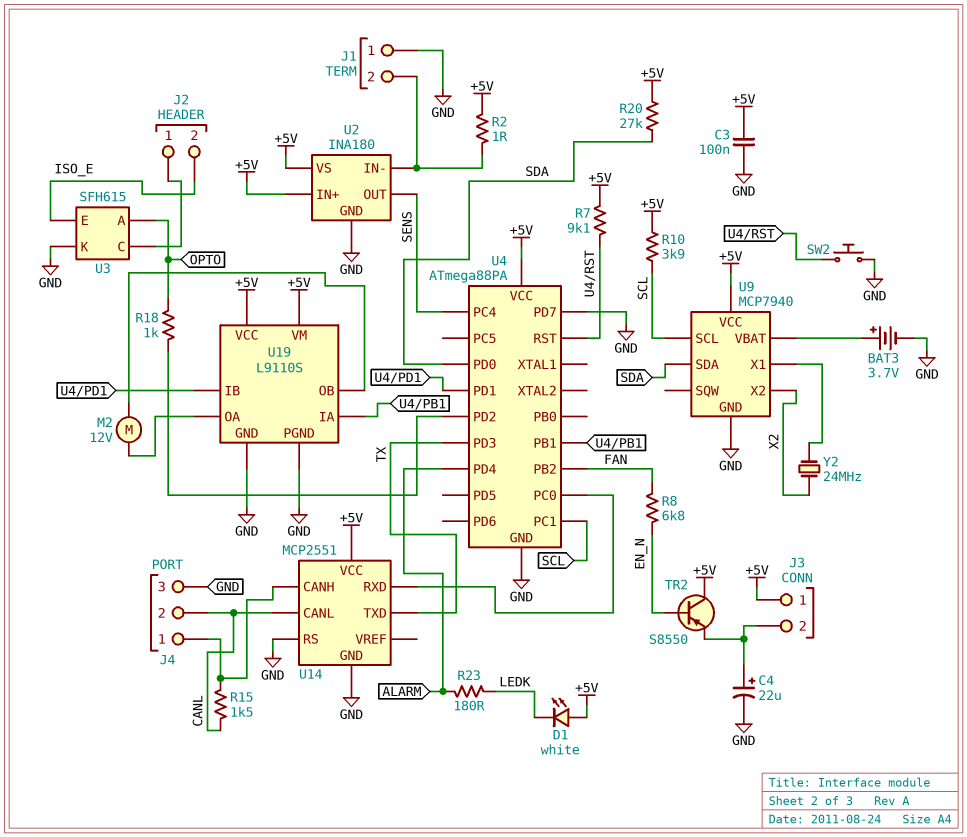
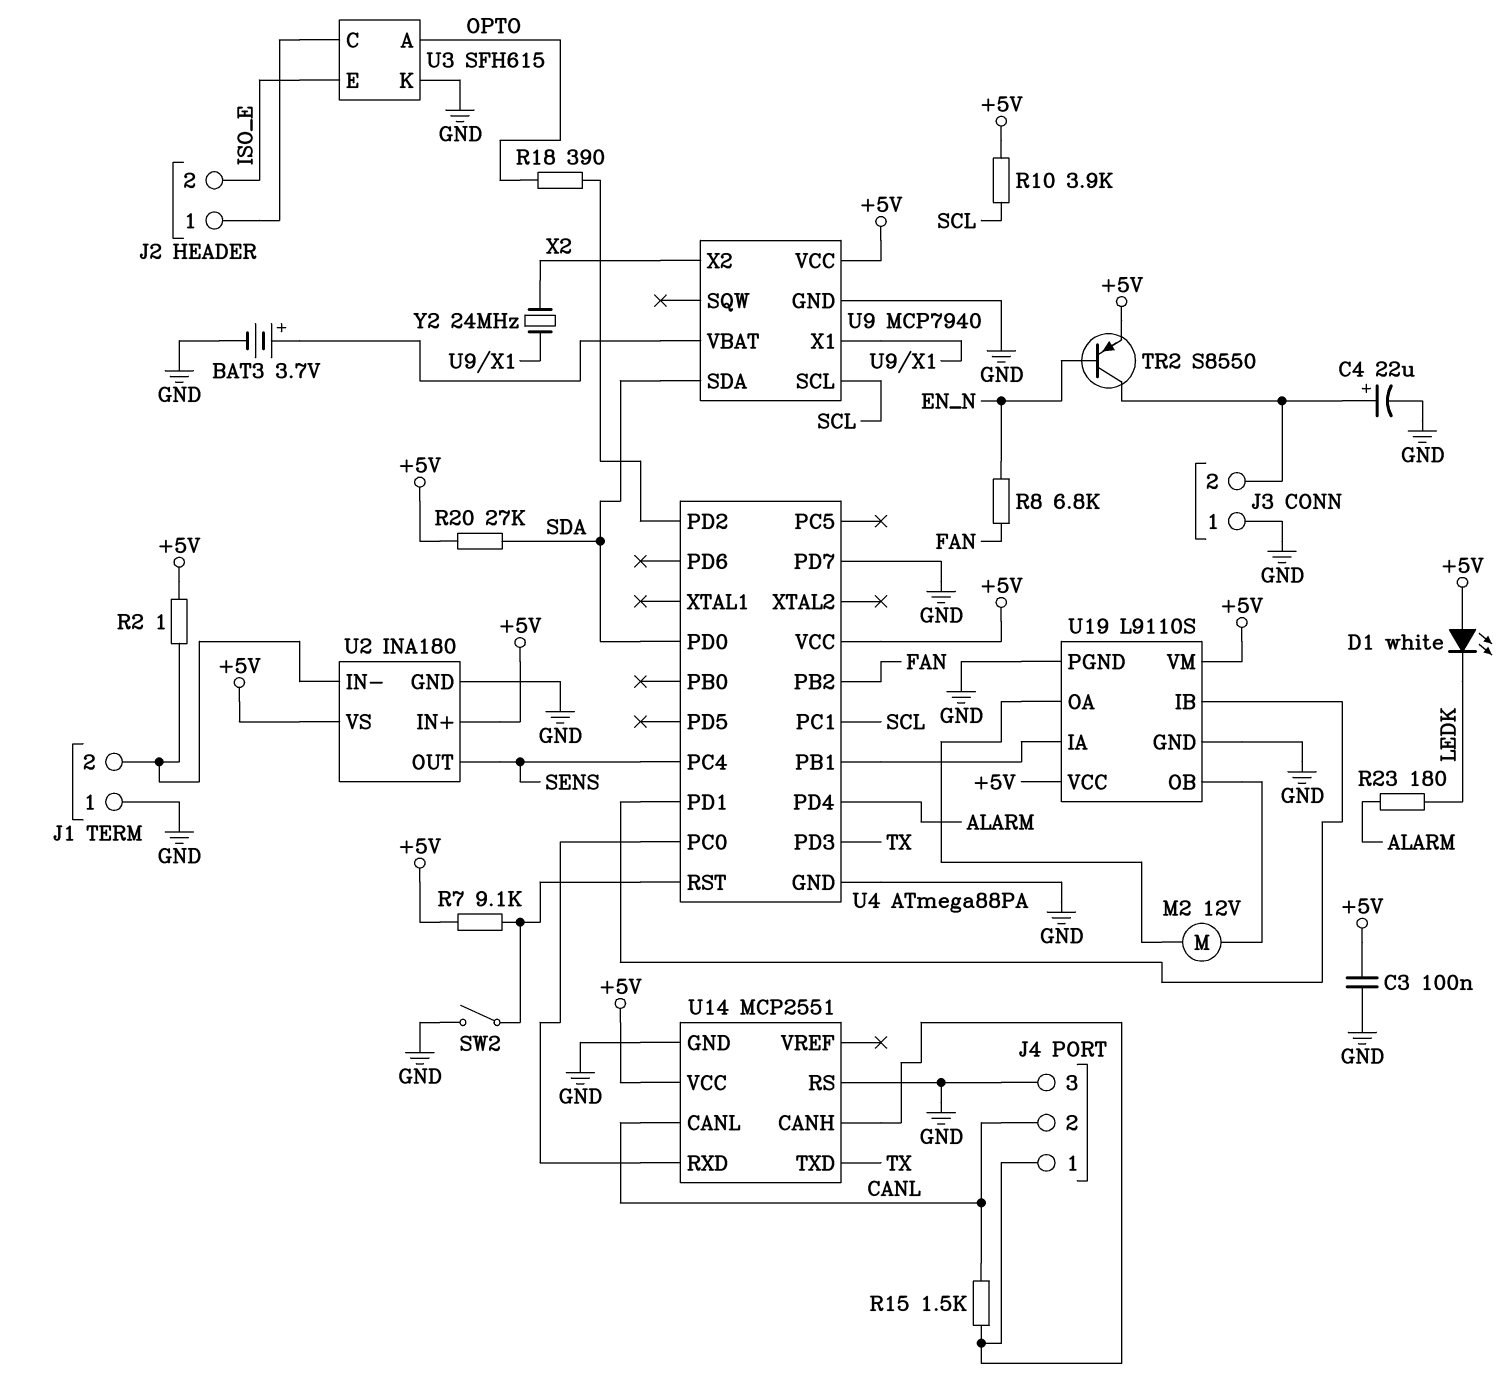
J3 pin 1: +5V -> GND
R18: 1k (OPTO, U4/PD2) -> 390 (OPTO, U4/PD2)
SW2: button (GND, U4/RST) -> switch (GND, U4/RST)
TR2: PNP S8550 (B EN_N, C +5V, E J3/2) -> PNP S8550 (B EN_N, C J3/2, E +5V)

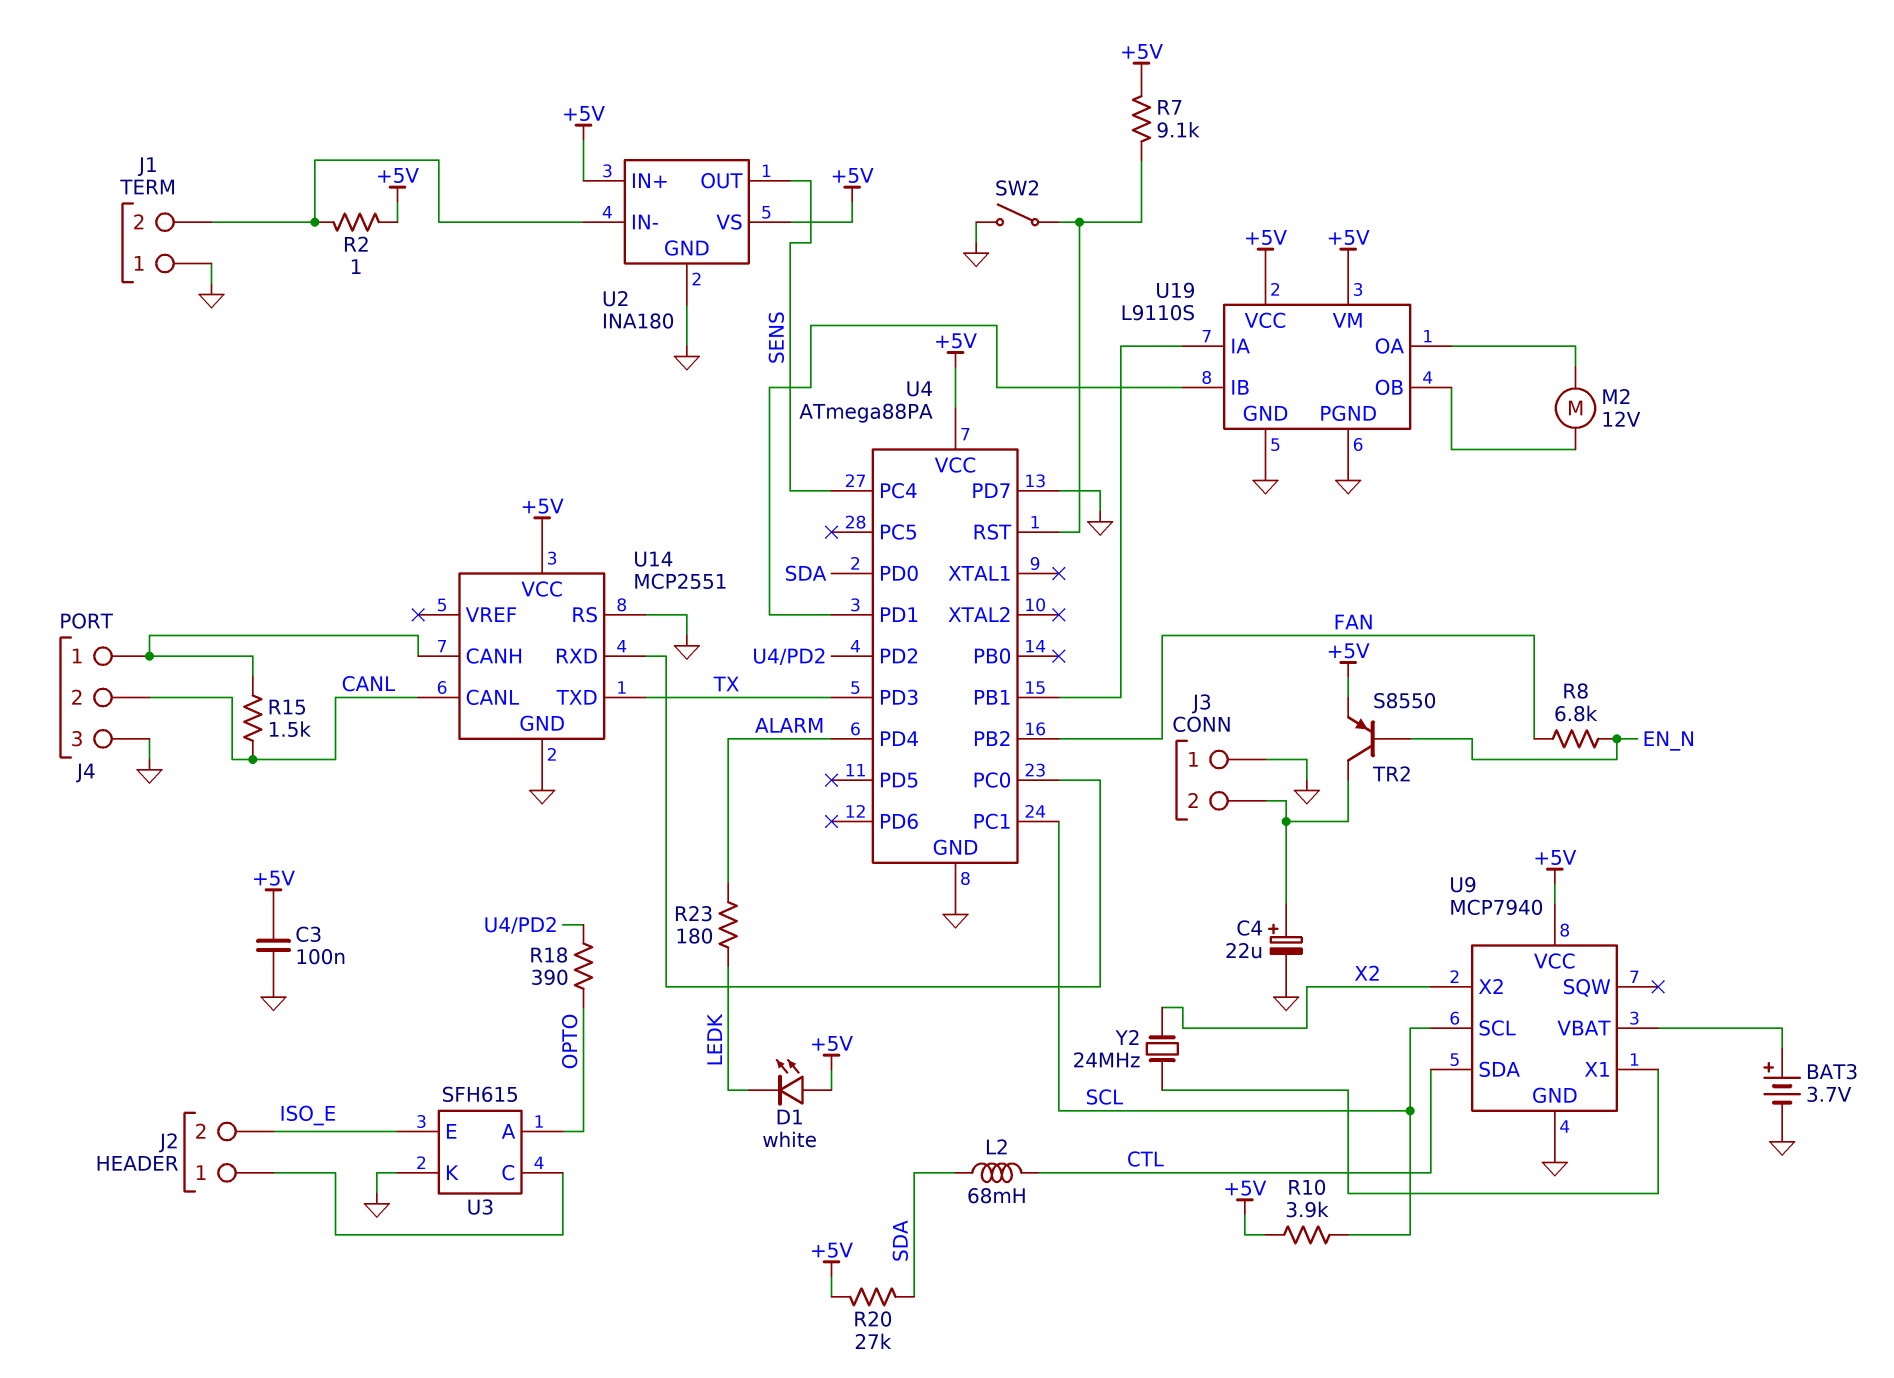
L2: none -> 68mH (CTL, SDA)
U9 pin SDA: SDA -> CTL

